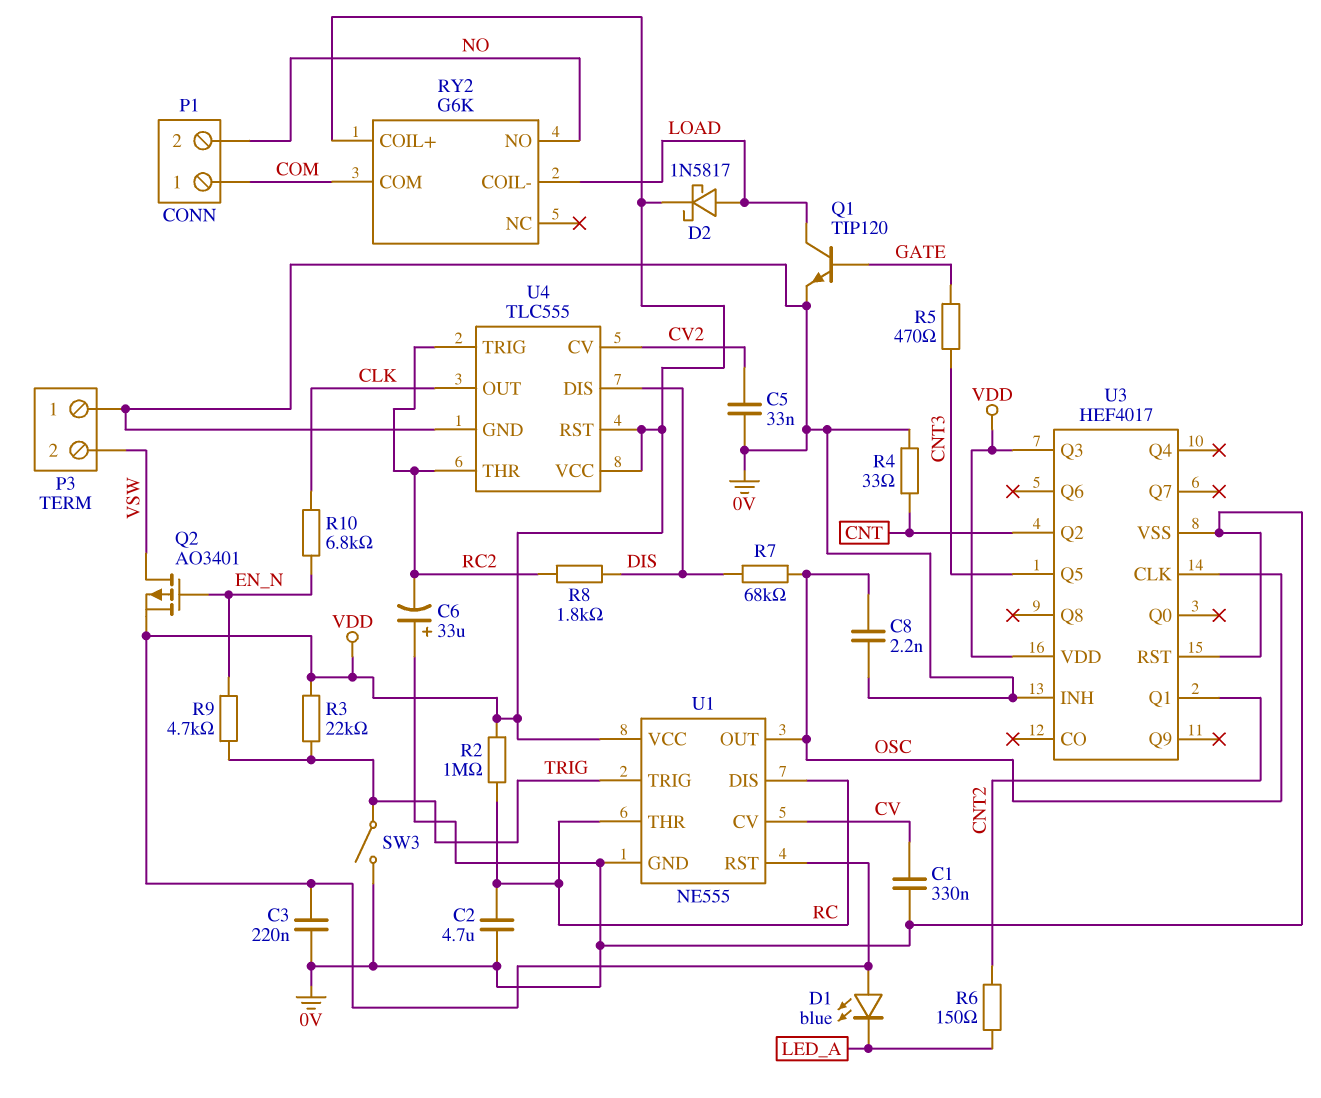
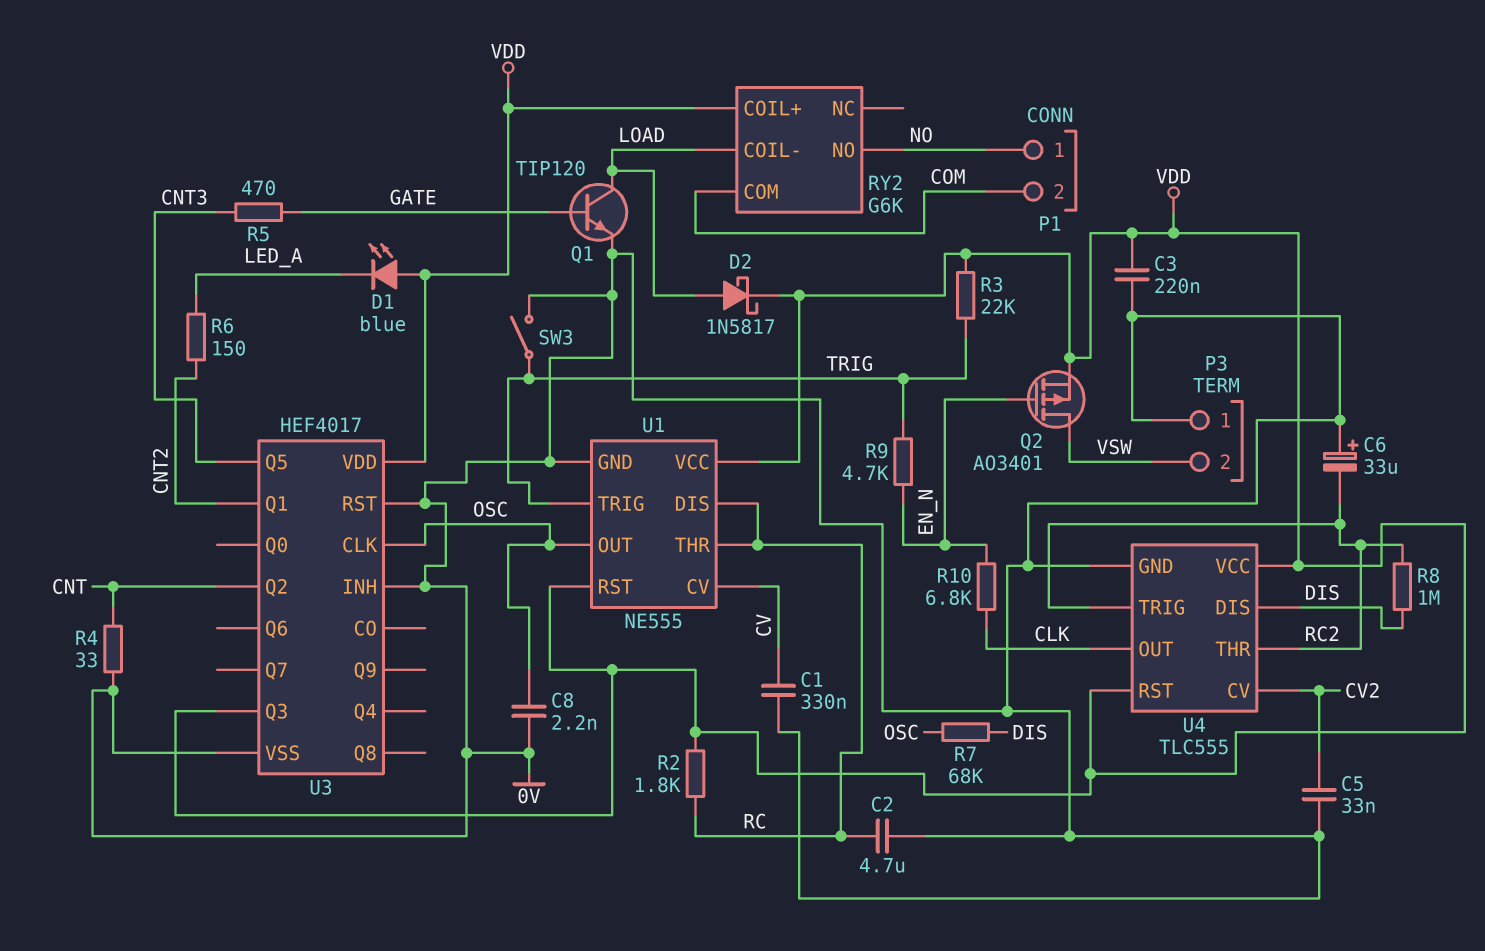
P1 pin 1: COM -> NO
P1 pin 2: NO -> COM
R2: 1M (RC, VDD) -> 1.8k (RC, VDD)
R8: 1.8k (DIS, RC2) -> 1M (DIS, RC2)

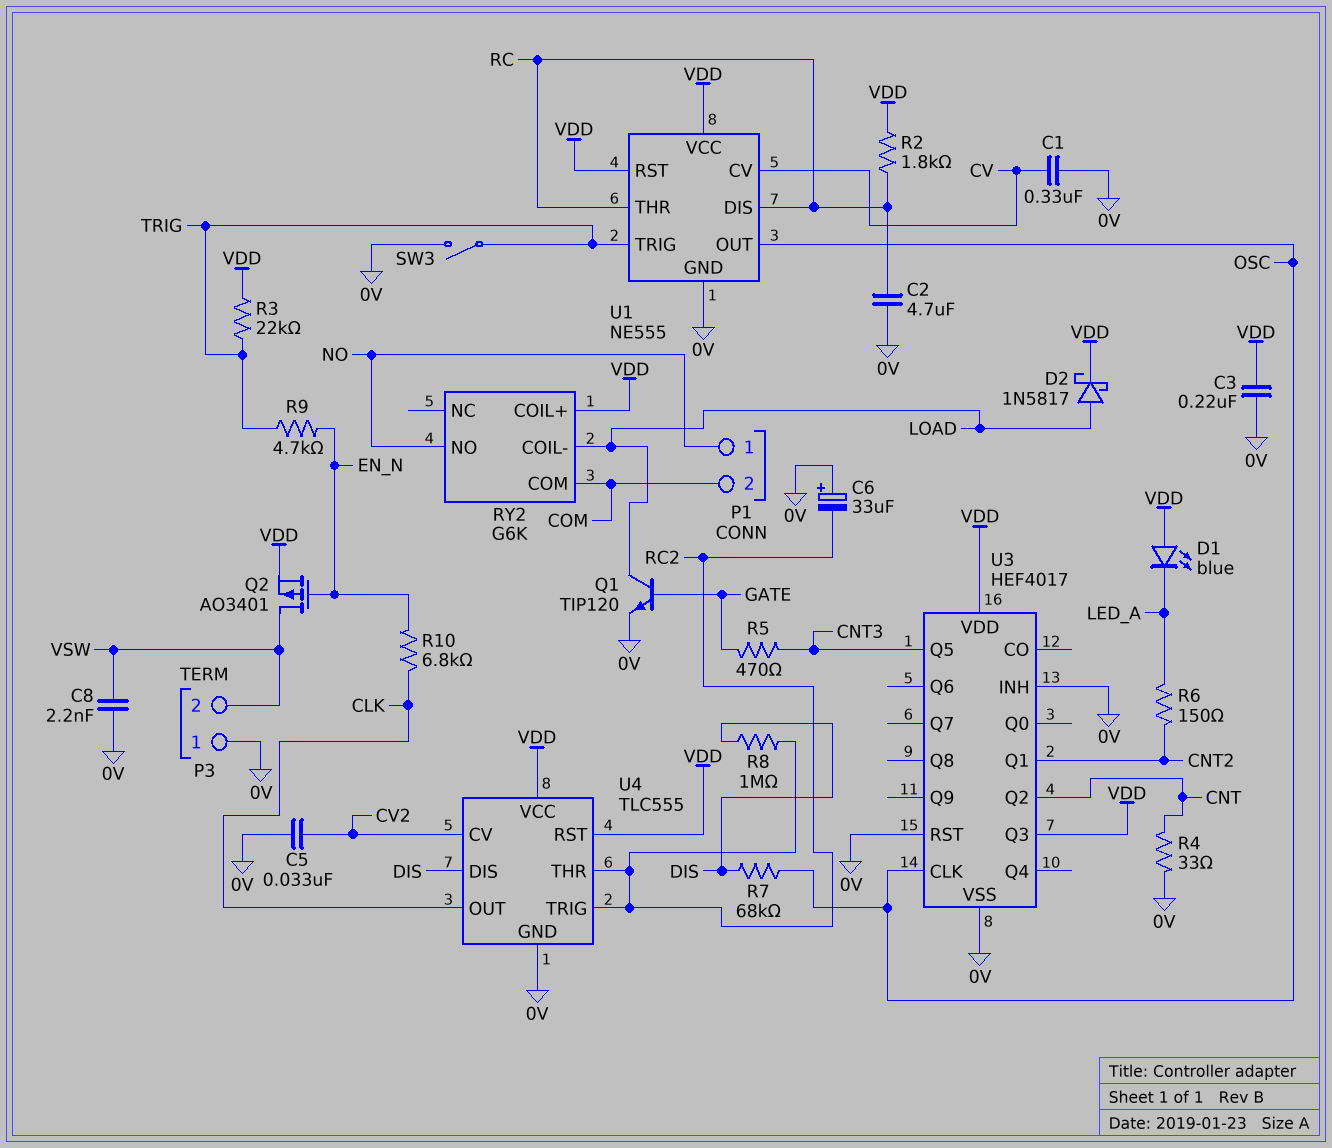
C8: 2.2nF (0V, OSC) -> 2.2nF (0V, VSW)

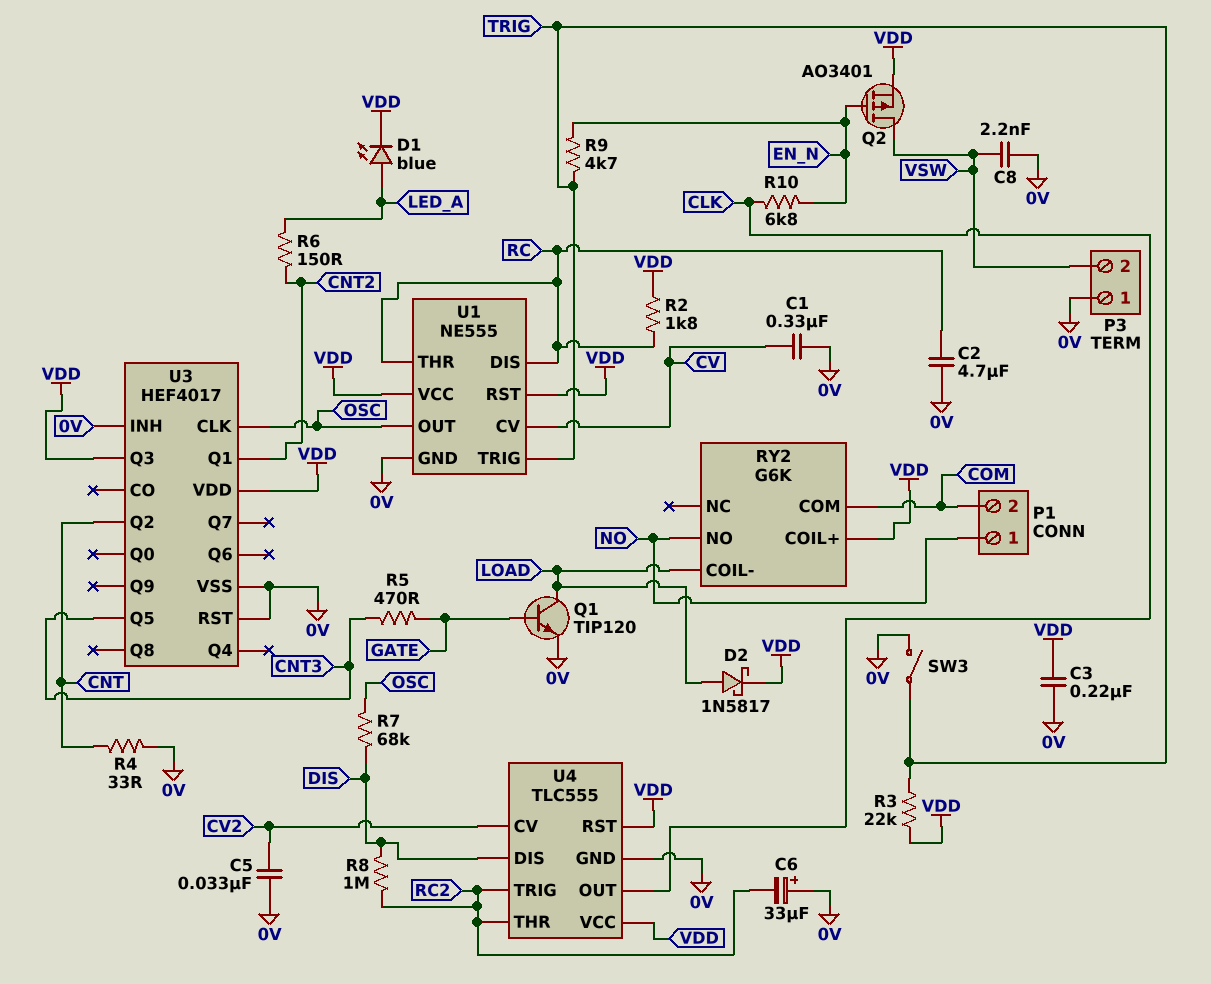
D1: LED blue (A VDD, K LED_A) -> LED blue (A LED_A, K VDD)

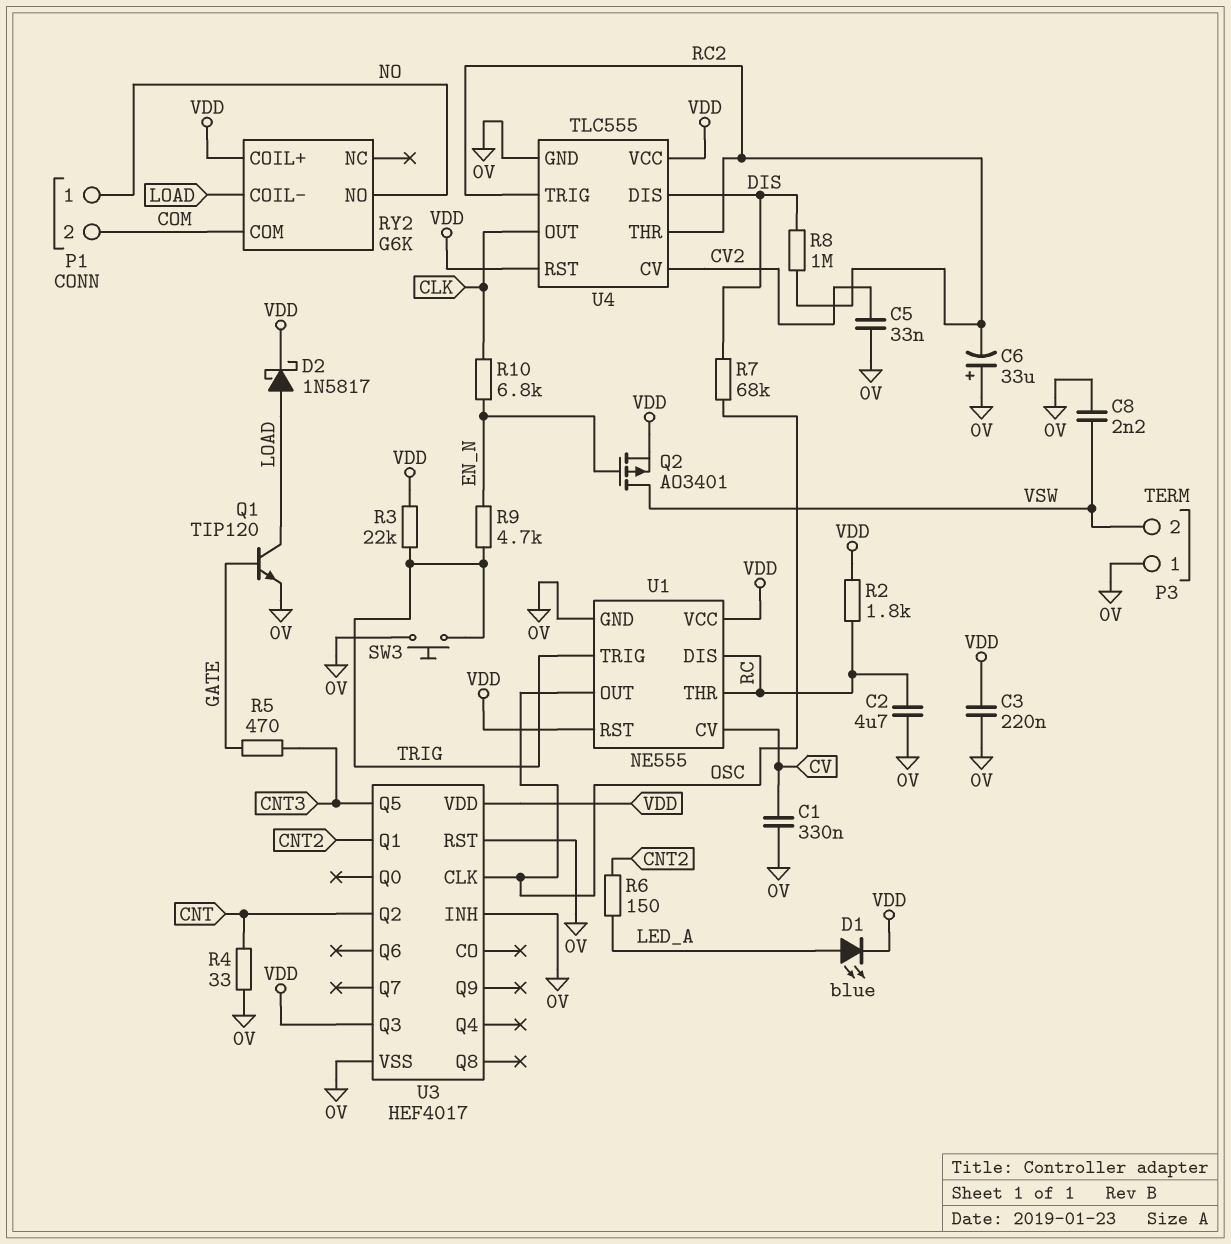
SW3: switch (0V, TRIG) -> button (0V, TRIG)

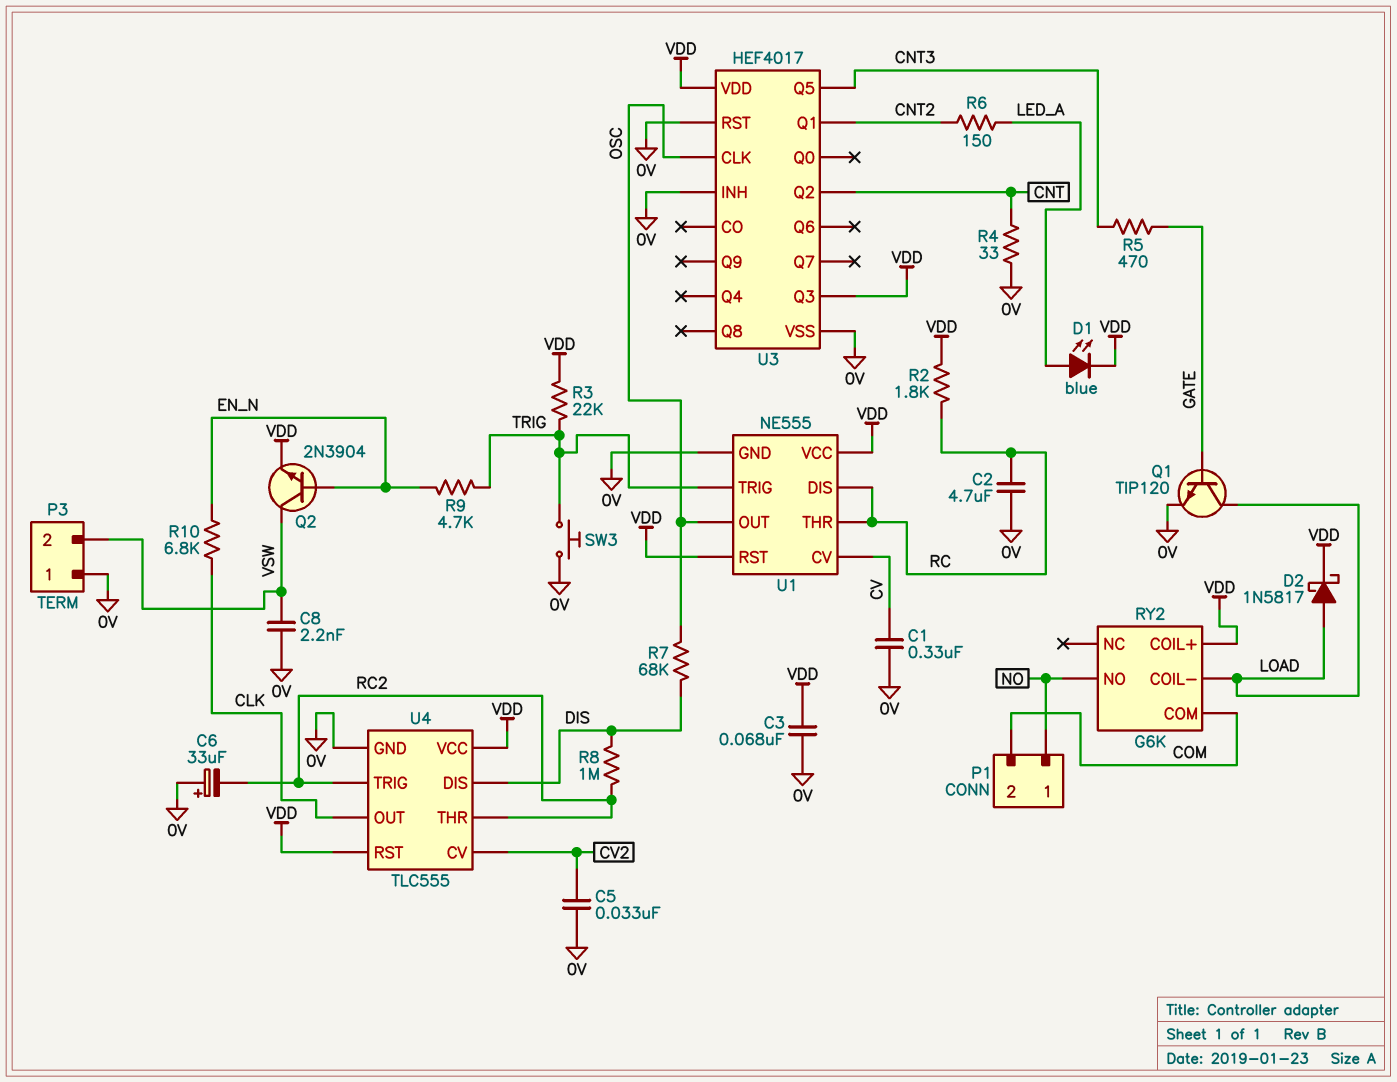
C3: 220nF (0V, VDD) -> 68nF (0V, VDD)
Q2: PMOS AO3401 (G EN_N, D VSW, S VDD) -> NPN 2N3904 (B EN_N, C VSW, E VDD)

